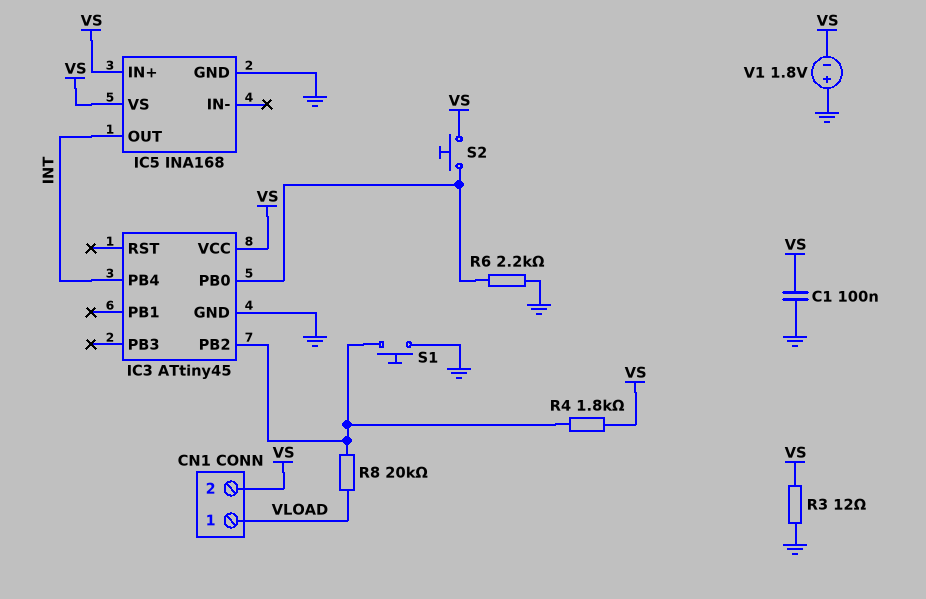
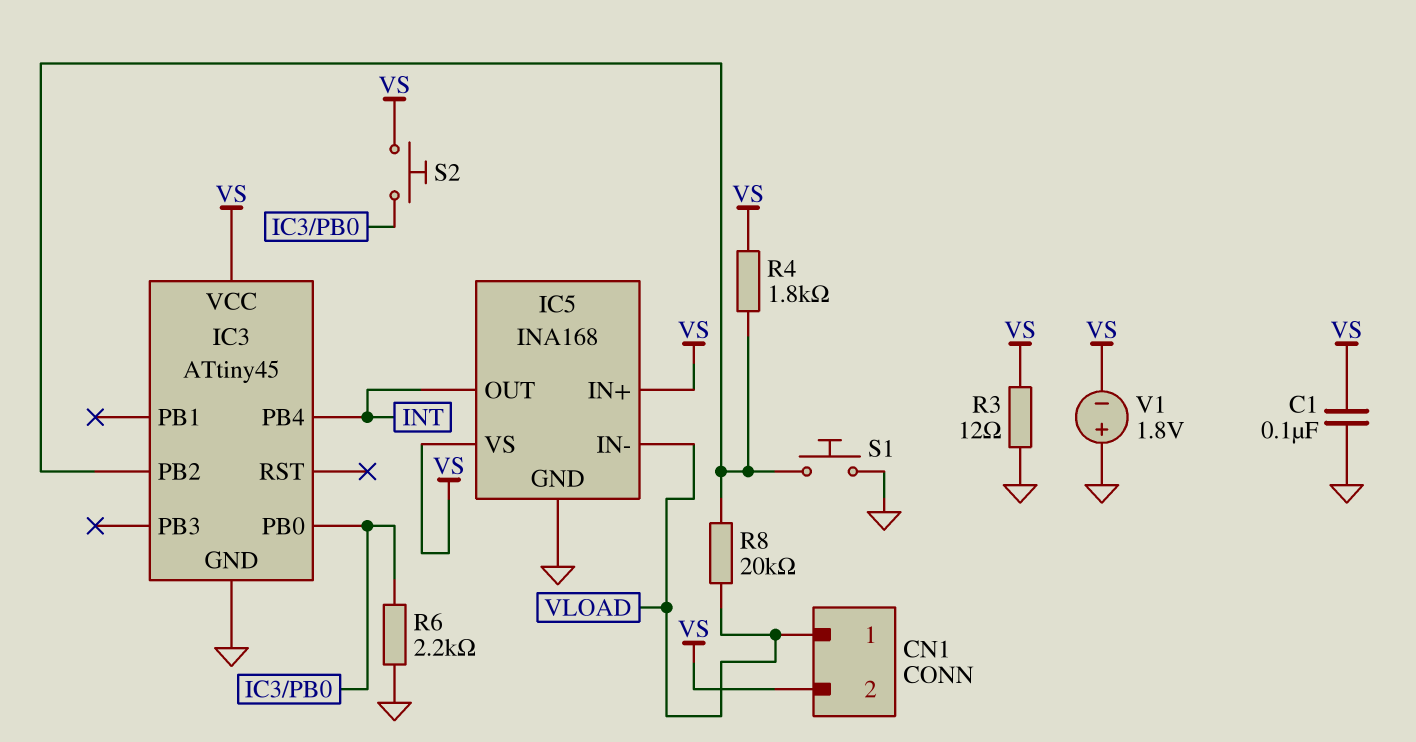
IC5 pin IN-: none -> VLOAD

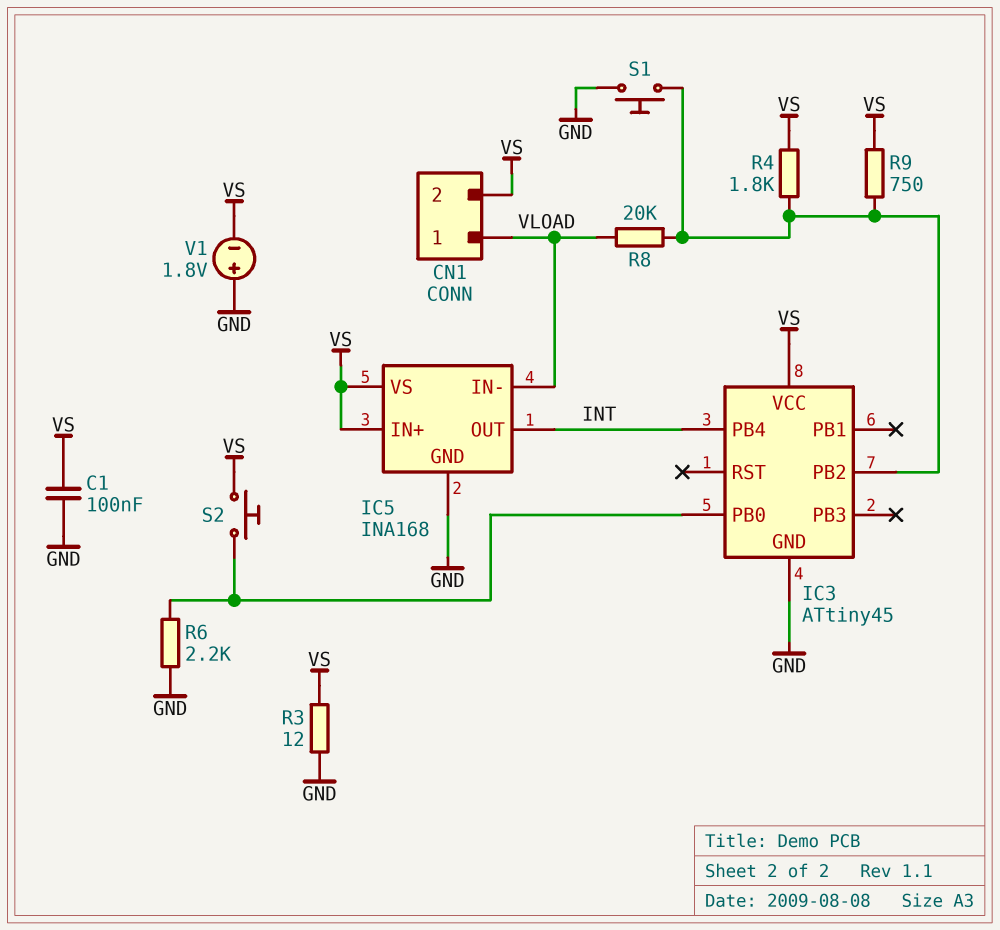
R9: none -> 750 (IC3/PB2, VS)

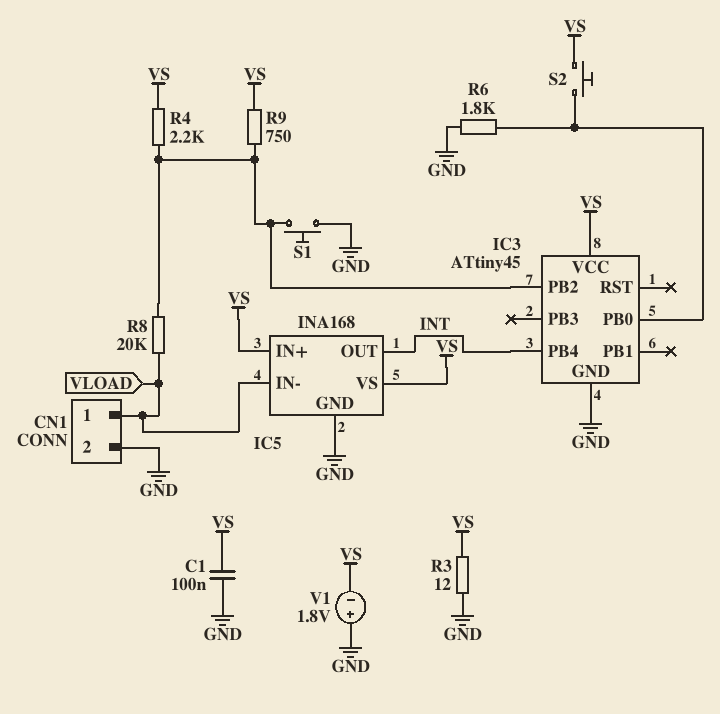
CN1 pin 2: VS -> GND
R4: 1.8k (IC3/PB2, VS) -> 2.2k (IC3/PB2, VS)
R6: 2.2k (GND, IC3/PB0) -> 1.8k (GND, IC3/PB0)

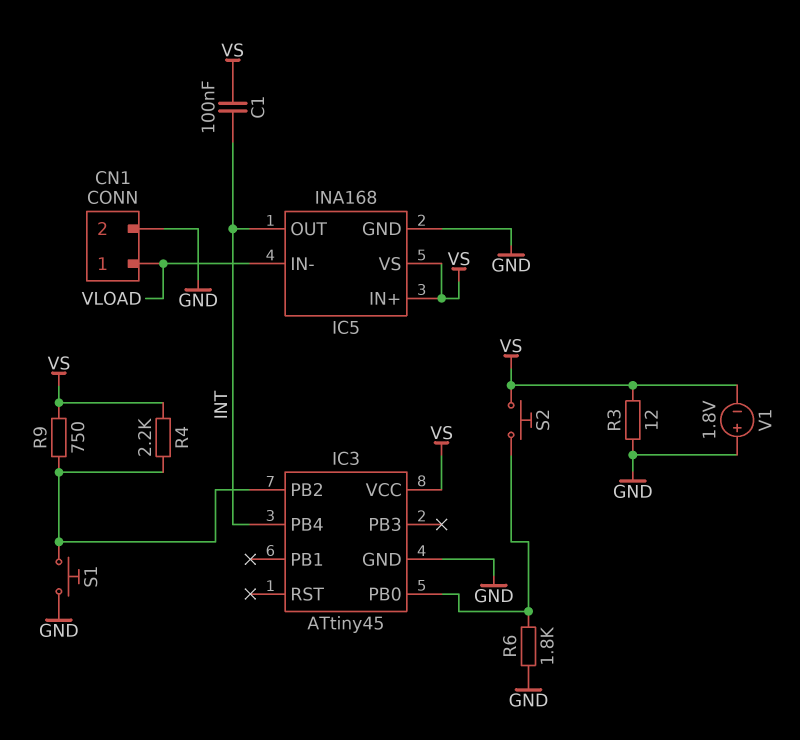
C1: 100nF (GND, VS) -> 100nF (INT, VS)
R8: 20k (IC3/PB2, VLOAD) -> none

